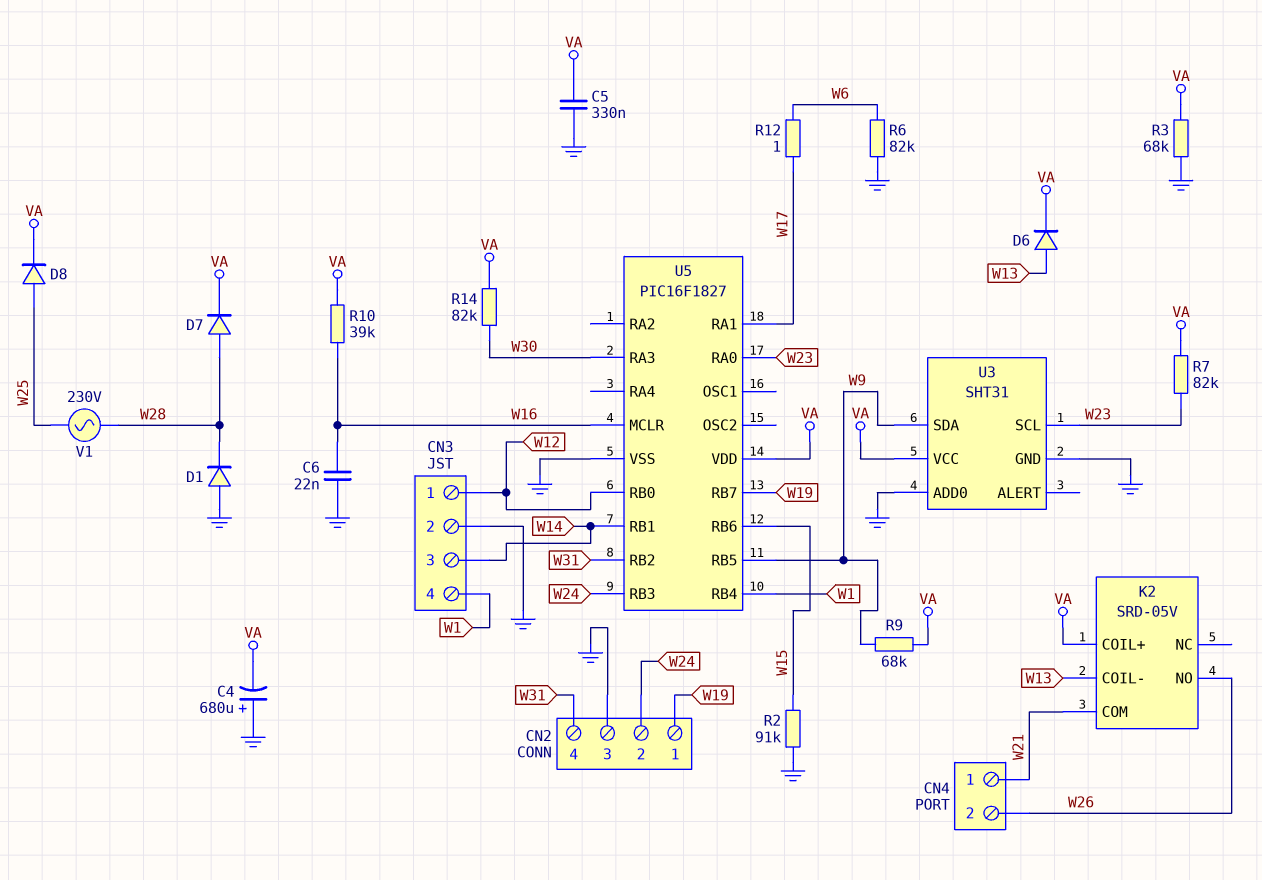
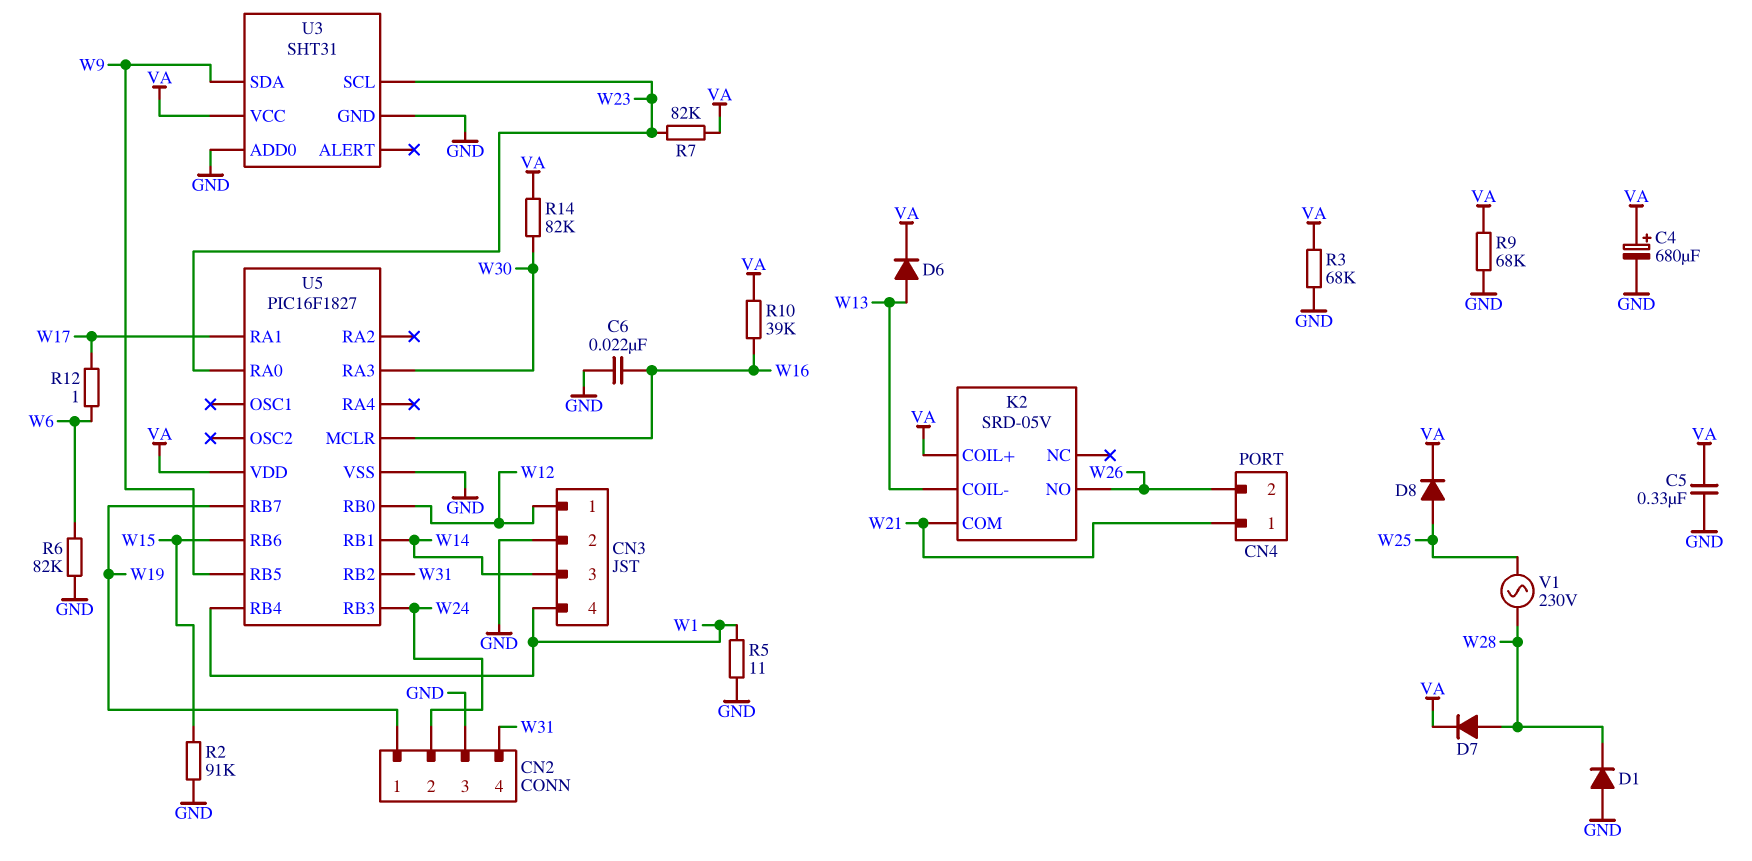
C4: 680uF (plus GND, minus VA) -> 680uF (plus VA, minus GND)
R5: none -> 11 (GND, W1)
R9: 68k (VA, W9) -> 68k (GND, VA)

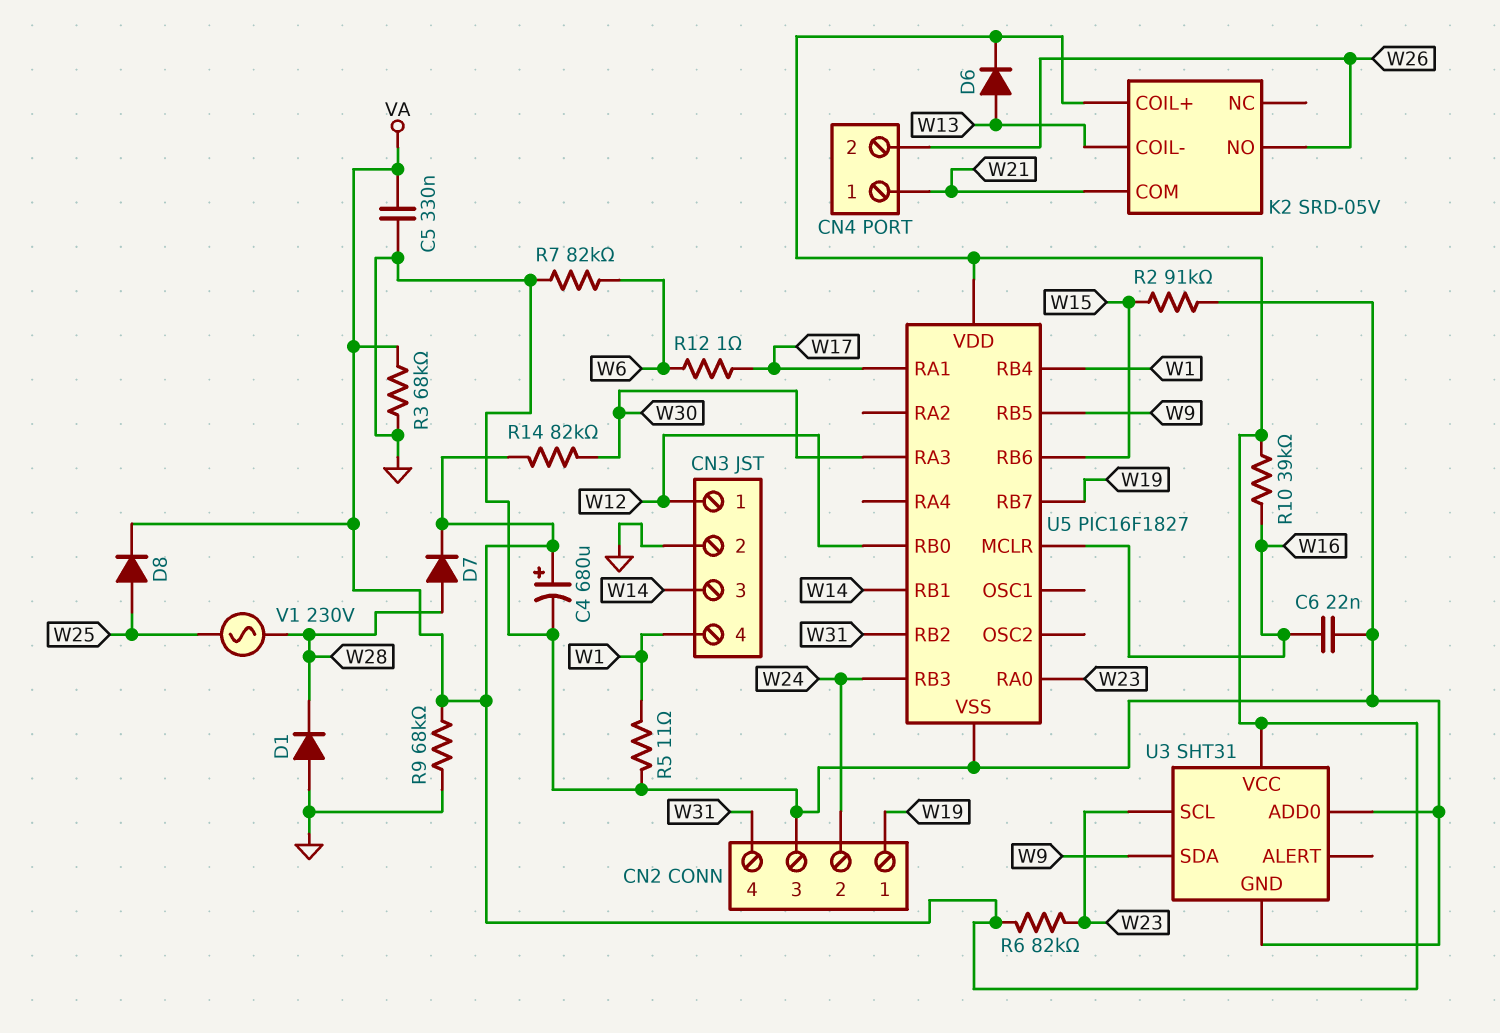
R6: 82k (GND, W6) -> 82k (VA, W23)
R7: 82k (VA, W23) -> 82k (GND, W6)

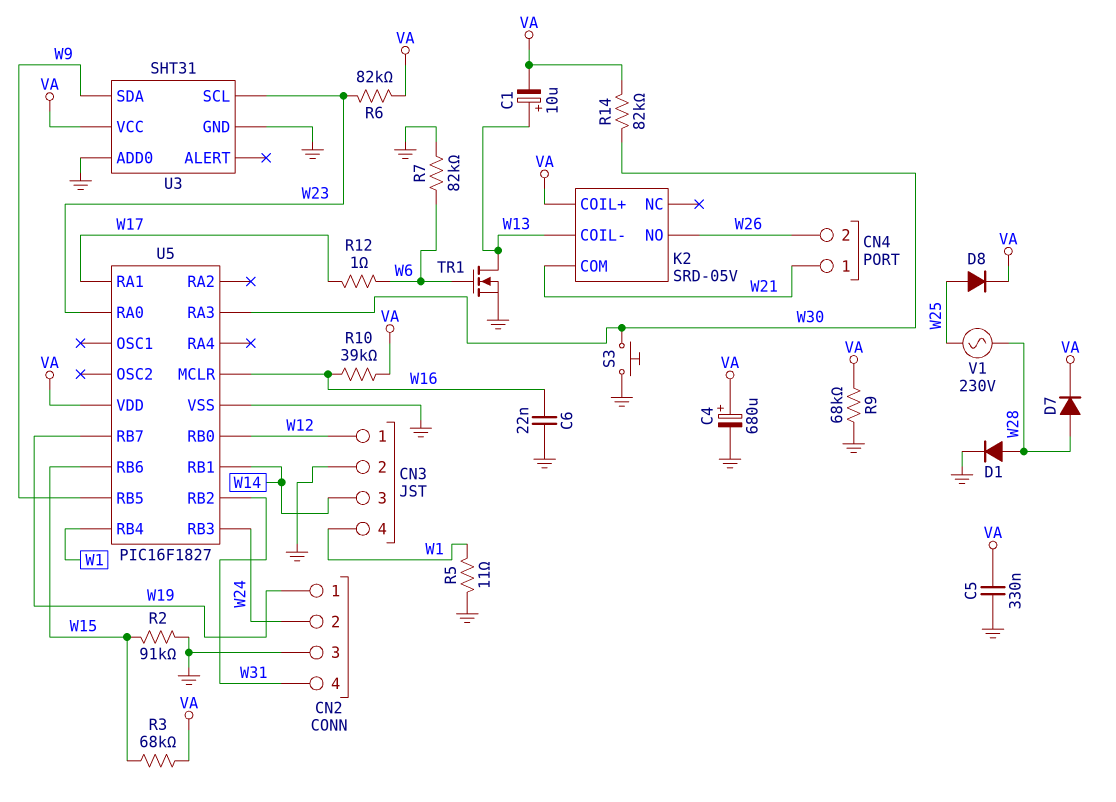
C1: none -> 10uF (plus W13, minus VA)
D1: diode (A GND, K W28) -> diode (A W28, K GND)
D6: diode (A W13, K VA) -> none
R3: 68k (GND, VA) -> 68k (VA, W15)
S3: none -> button (GND, W30)
TR1: none -> NMOS (G W6, D W13, S GND)

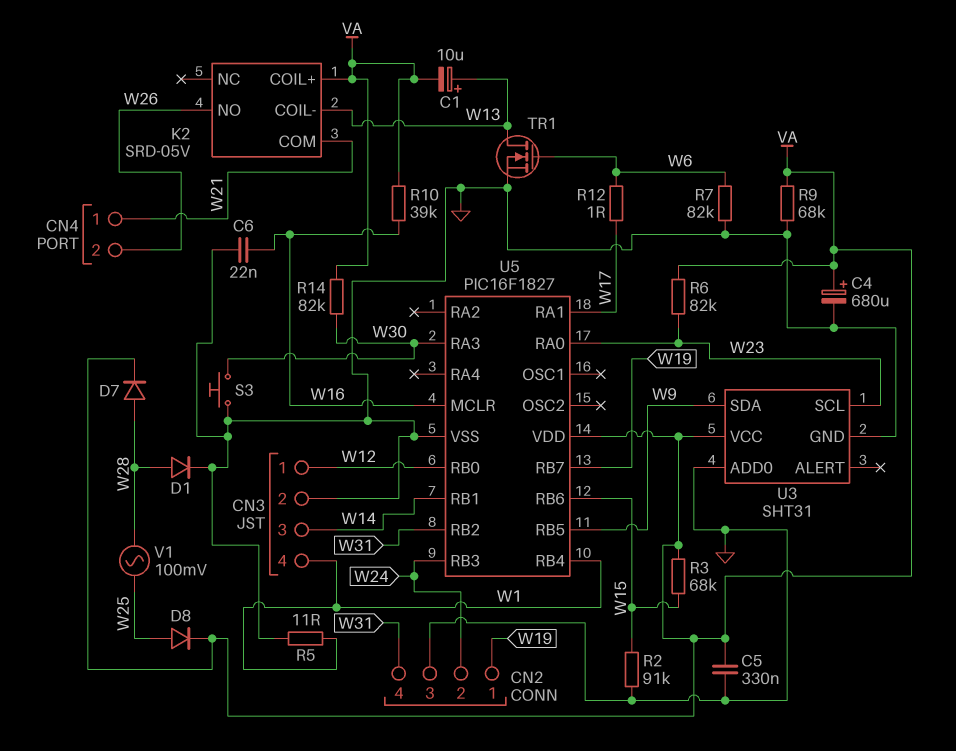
V1: AC 230V (W25, W28) -> AC 100mV (W25, W28)

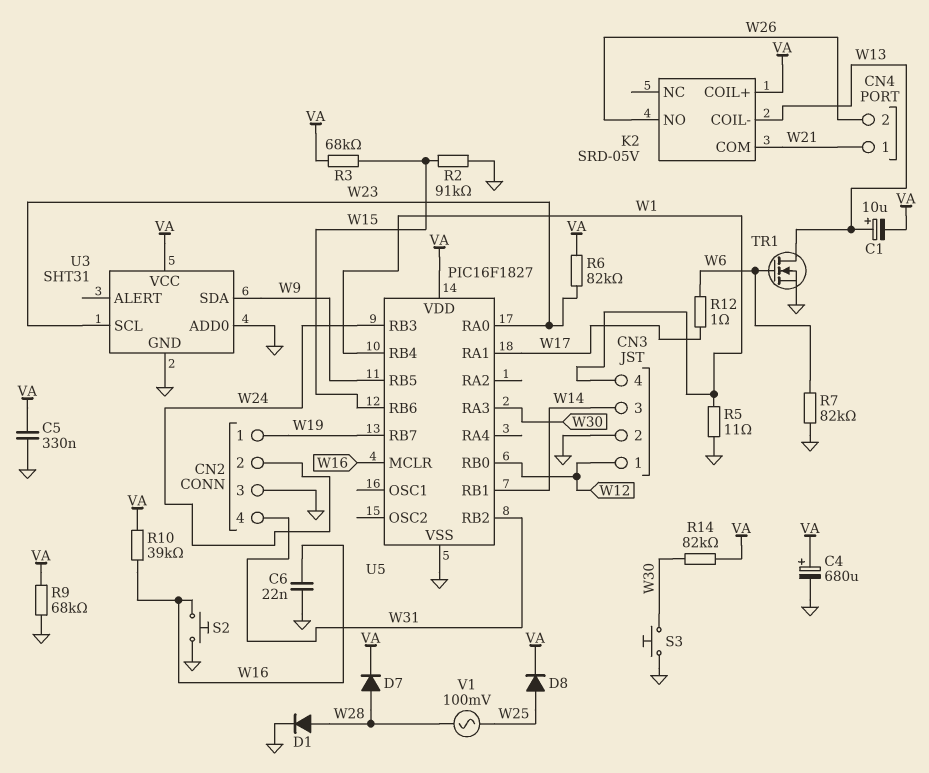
S2: none -> button (GND, W16)

